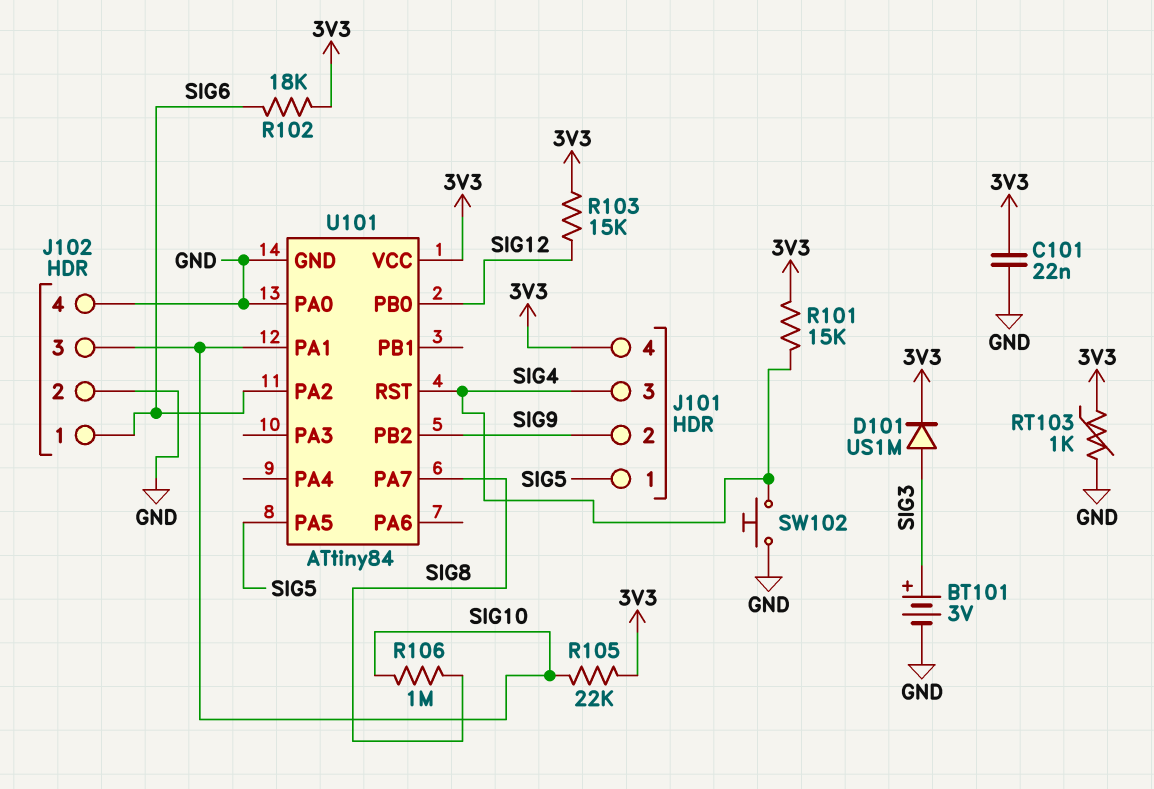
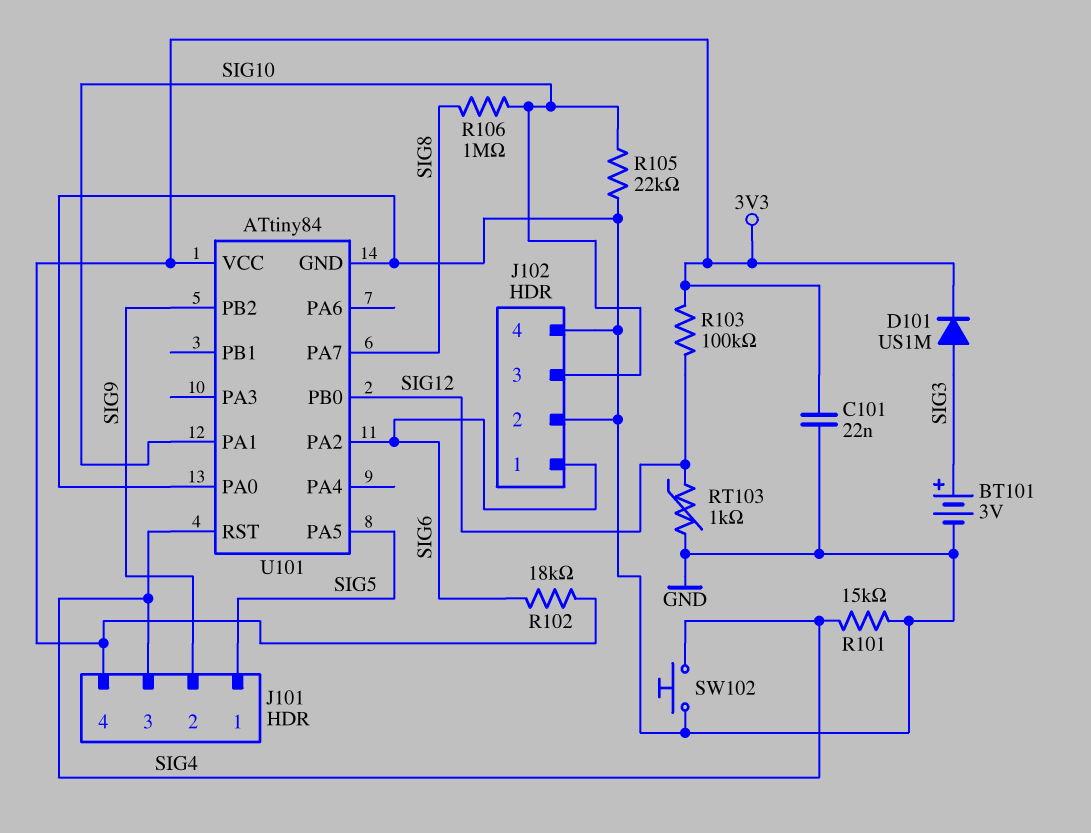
R101: 15k (3V3, SIG4) -> 15k (GND, SIG4)
R103: 15k (3V3, SIG12) -> 100k (3V3, SIG12)
R105: 22k (3V3, SIG10) -> 22k (GND, SIG10)
RT103: 1k (3V3, GND) -> 1k (GND, SIG12)

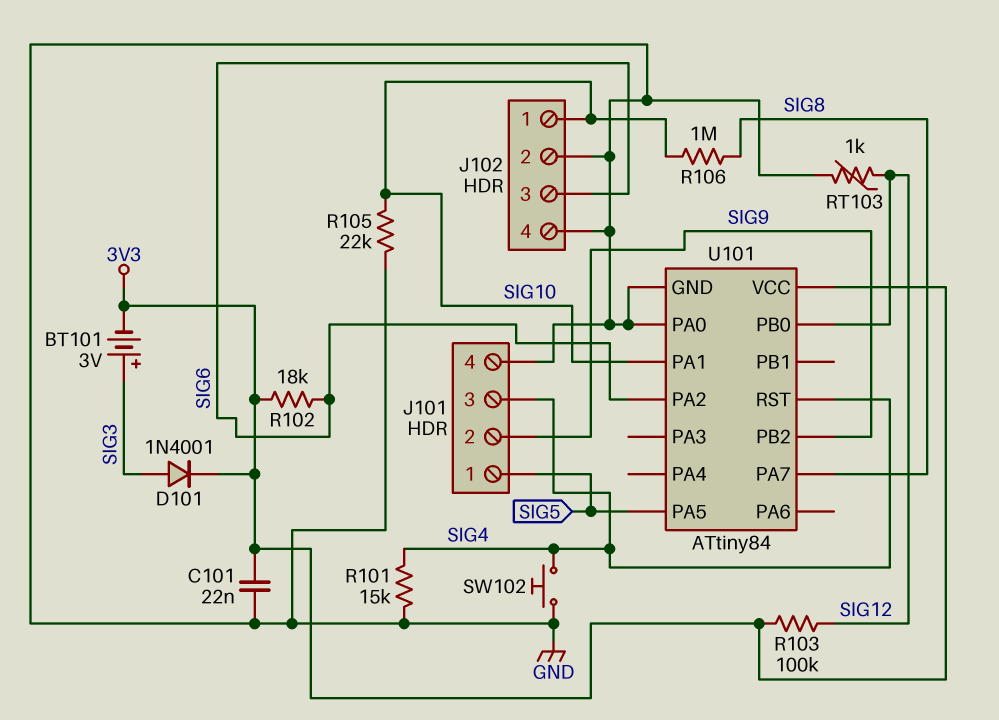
BT101: 3V (plus SIG3, minus GND) -> 3V (plus SIG3, minus 3V3)
D101: diode US1M (A SIG3, K 3V3) -> diode 1N4001 (A SIG3, K 3V3)
J101 pin 4: 3V3 -> GND
J102 pin 1: SIG6 -> SIG10
J102 pin 3: SIG10 -> SIG6

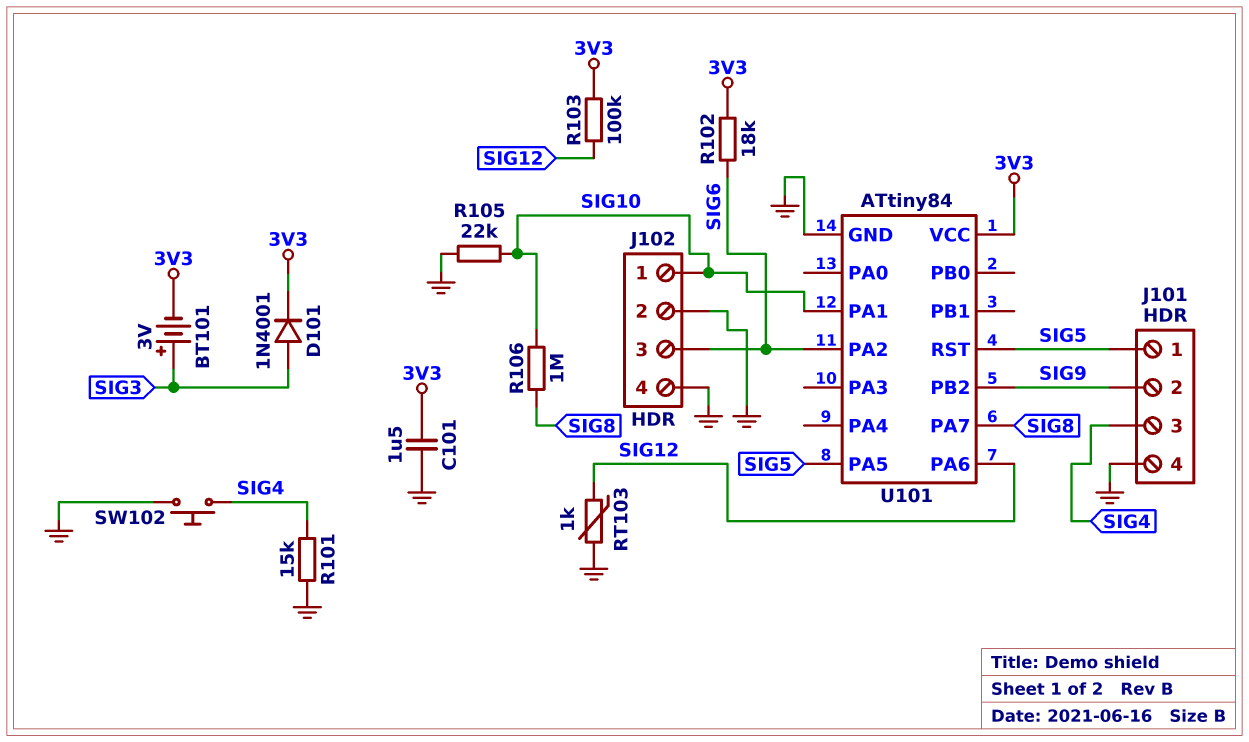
C101: 22nF (3V3, GND) -> 1.5uF (3V3, GND)
U101 pin PA0: GND -> none
U101 pin PA6: none -> SIG12
U101 pin PB0: SIG12 -> none
U101 pin RST: SIG4 -> SIG5

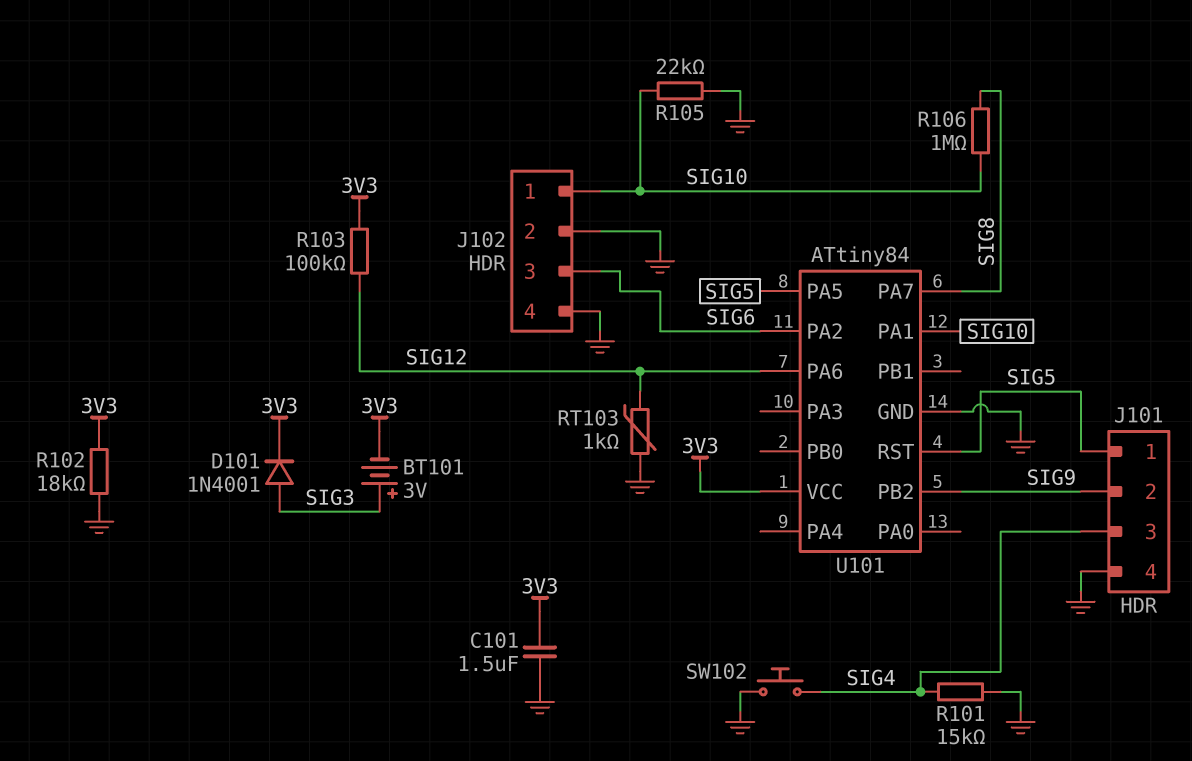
R102: 18k (3V3, SIG6) -> 18k (3V3, GND)

